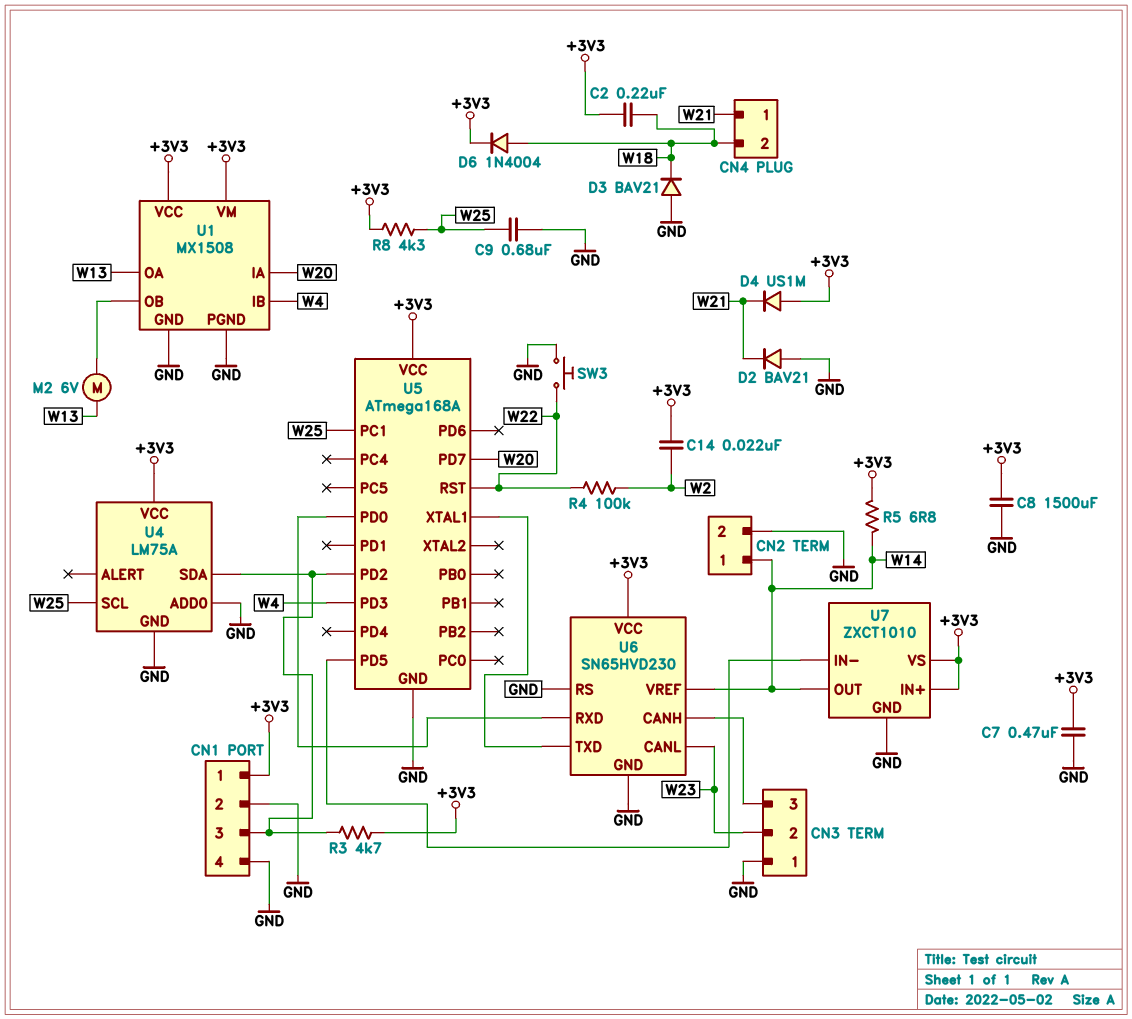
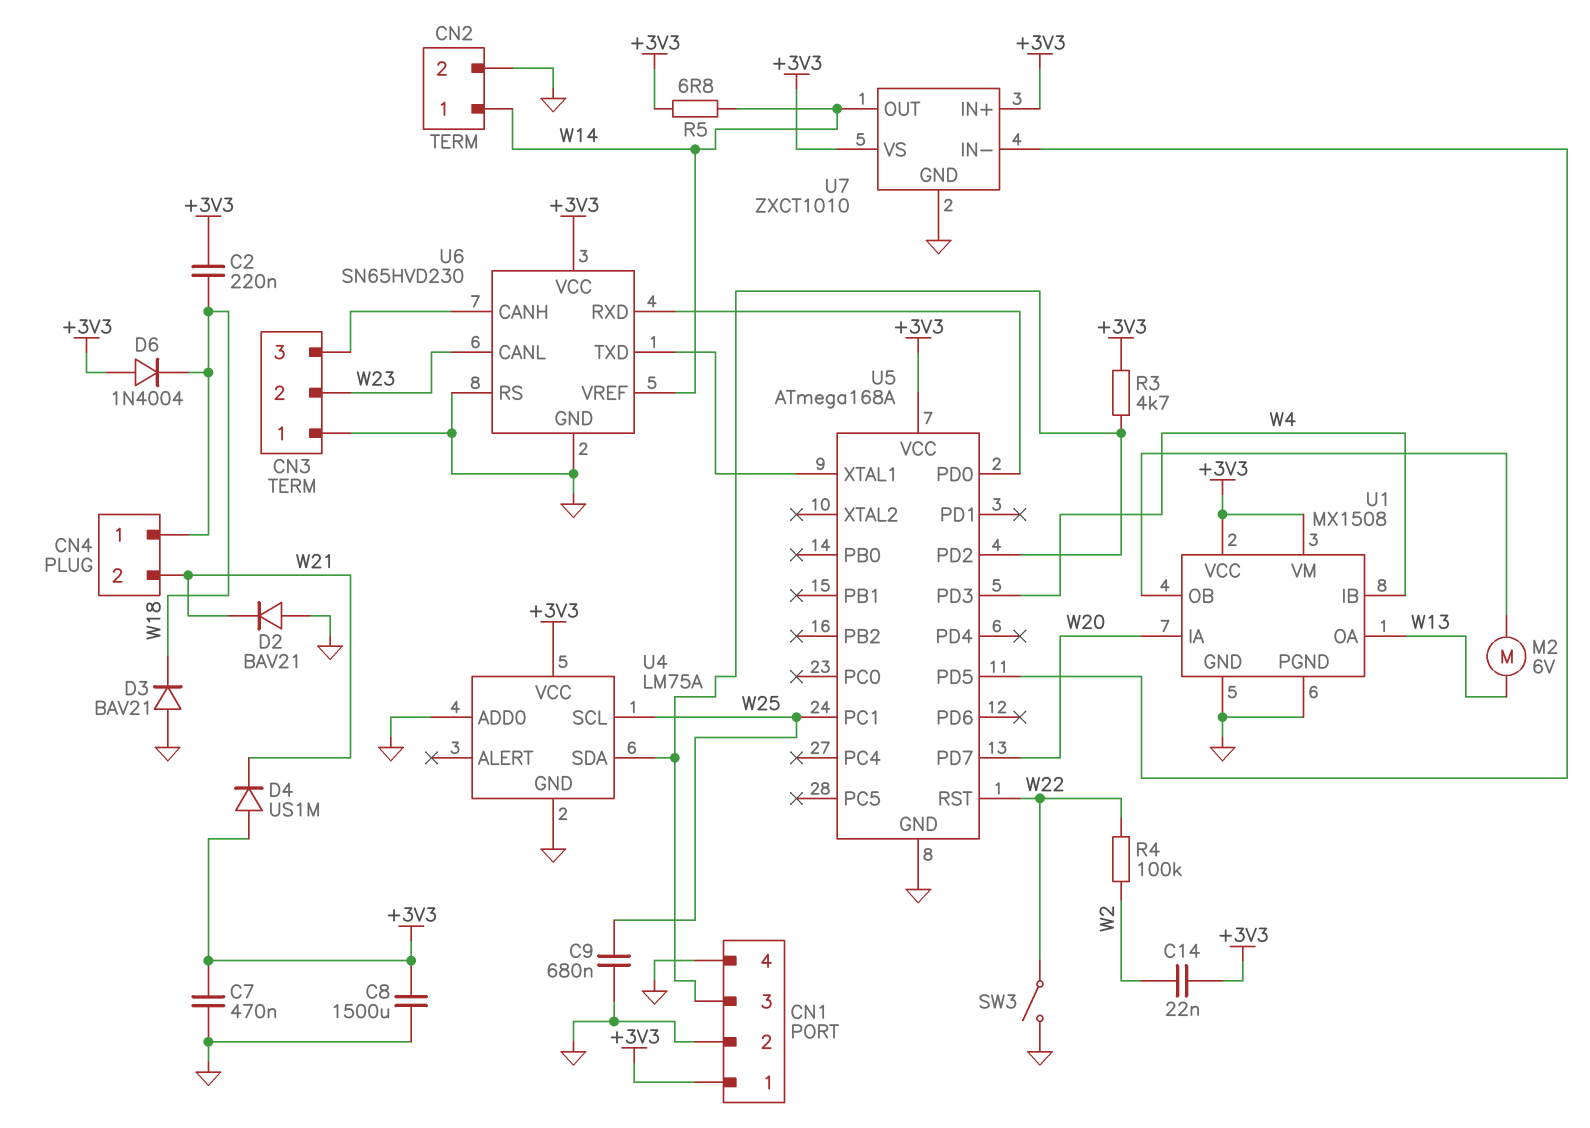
CN4 pin 1: W21 -> W18
CN4 pin 2: W18 -> W21
D6: diode 1N4004 (A W18, K +3V3) -> diode 1N4004 (A +3V3, K W18)
R8: 4.3k (+3V3, W25) -> none
SW3: button (GND, W22) -> switch (GND, W22)

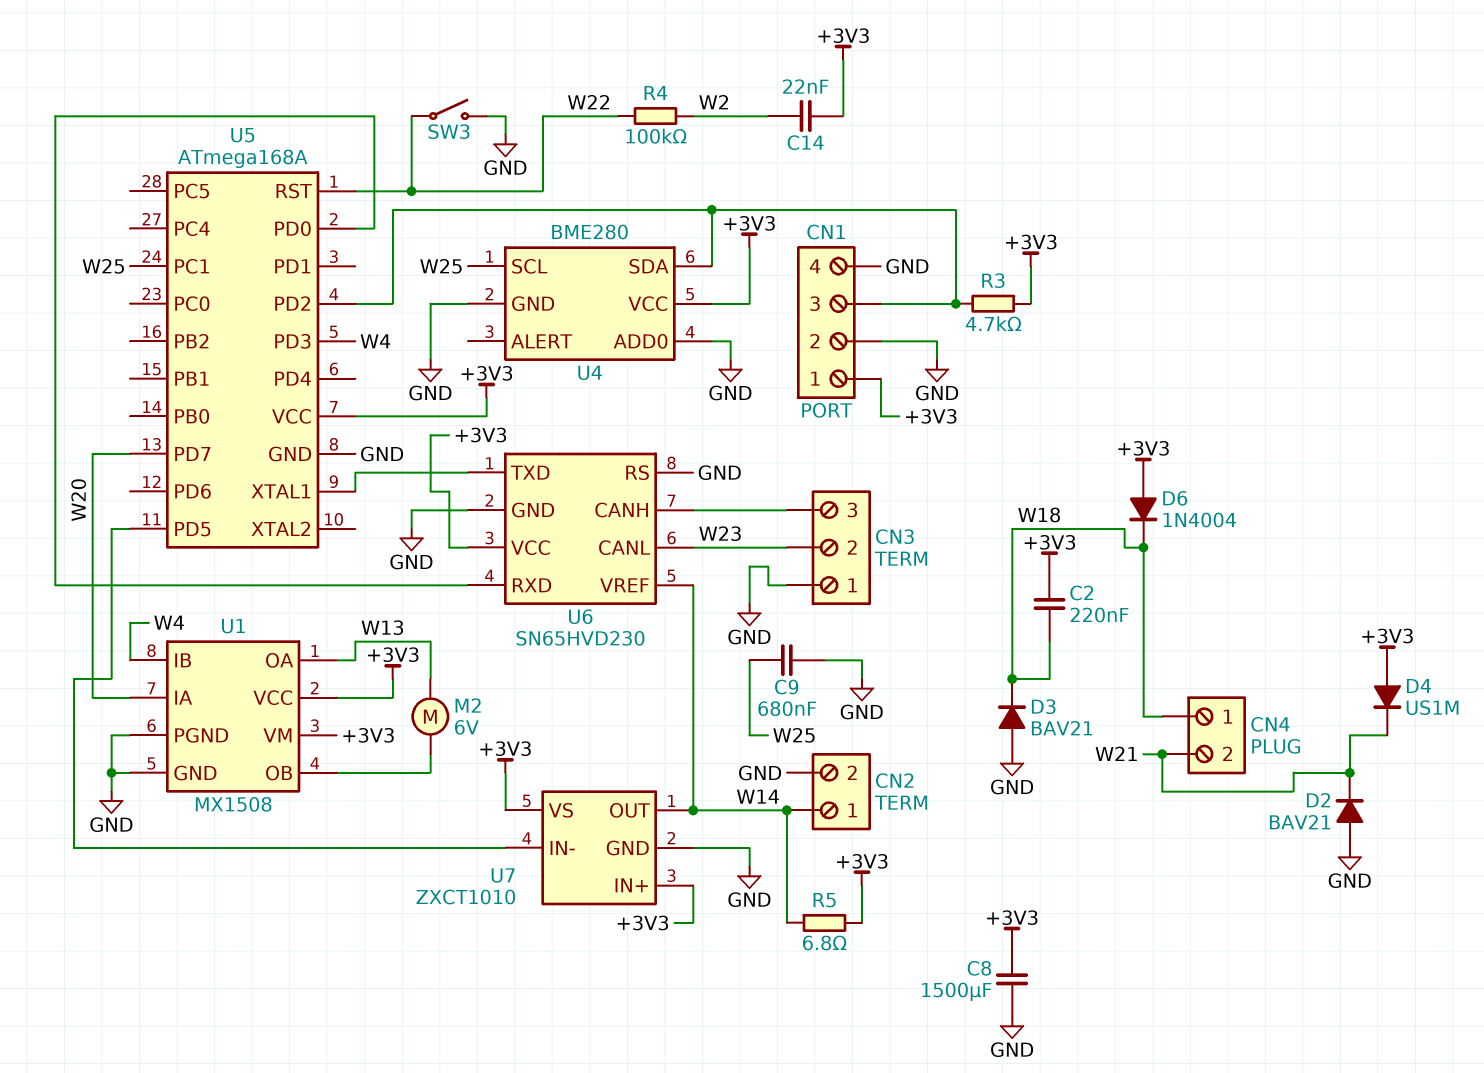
C7: 470nF (+3V3, GND) -> none
U4: LM75A -> BME280

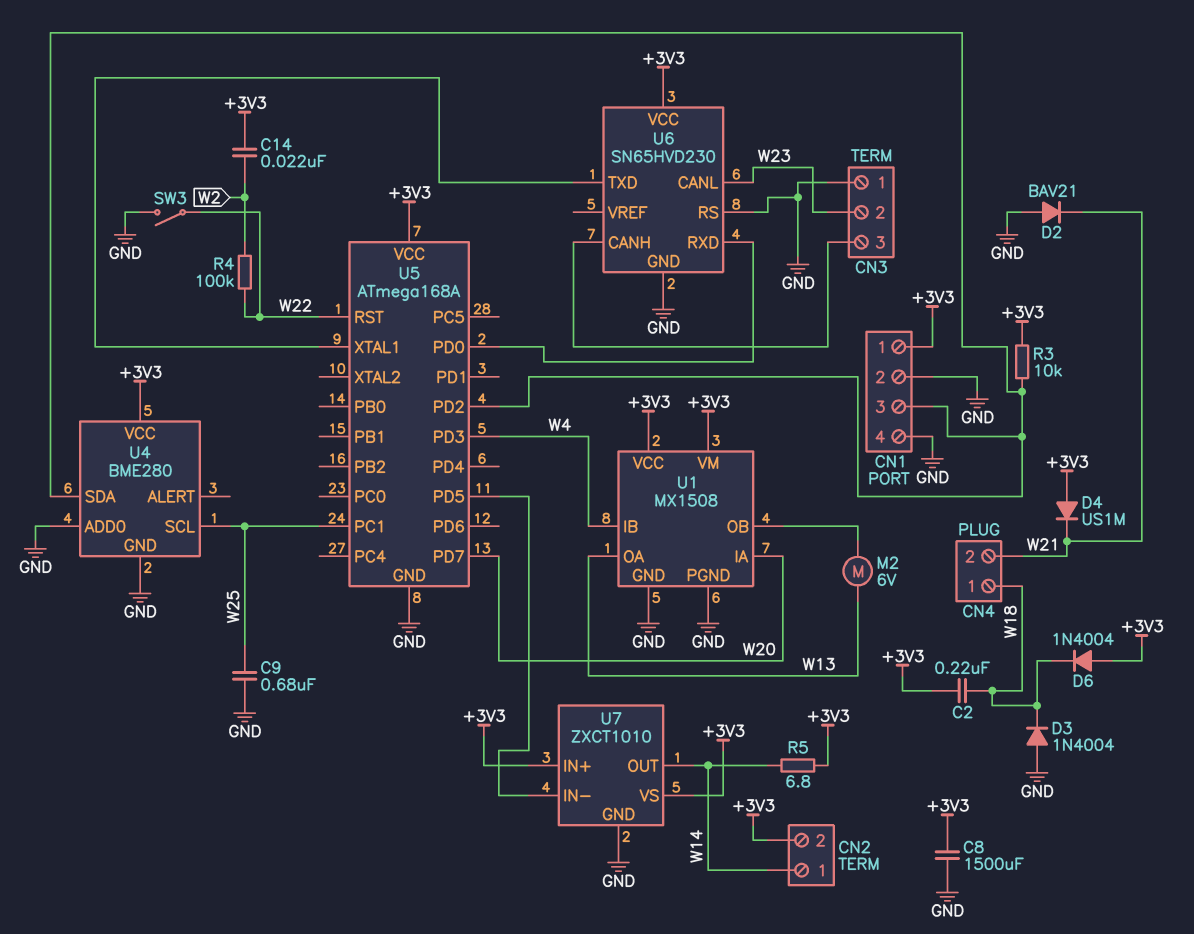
CN2 pin 2: GND -> +3V3
D3: diode BAV21 (A GND, K W18) -> diode 1N4004 (A GND, K W18)
R3: 4.7k (+3V3, CN1/3) -> 10k (+3V3, CN1/3)
U6 pin VREF: W14 -> none

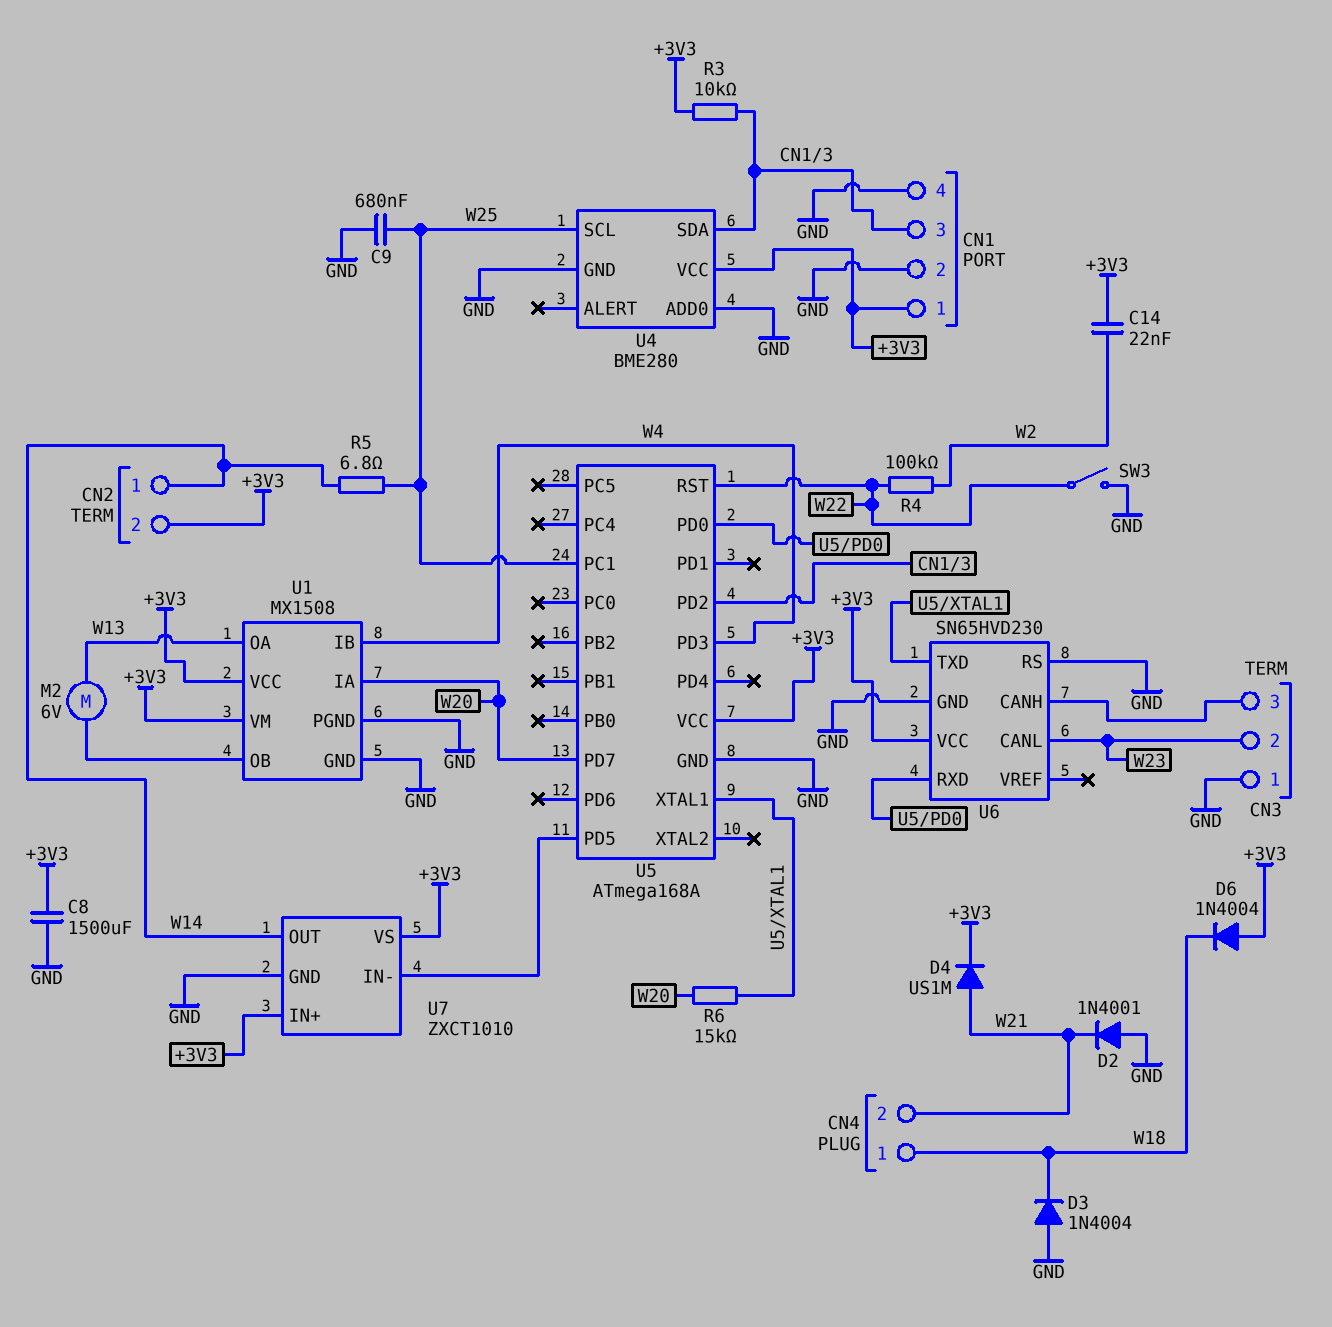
C2: 220nF (+3V3, W18) -> none
D2: diode BAV21 (A GND, K W21) -> diode 1N4001 (A GND, K W21)
D4: diode US1M (A +3V3, K W21) -> diode US1M (A W21, K +3V3)
R5: 6.8 (+3V3, W14) -> 6.8 (W14, W25)
R6: none -> 15k (U5/XTAL1, W20)

